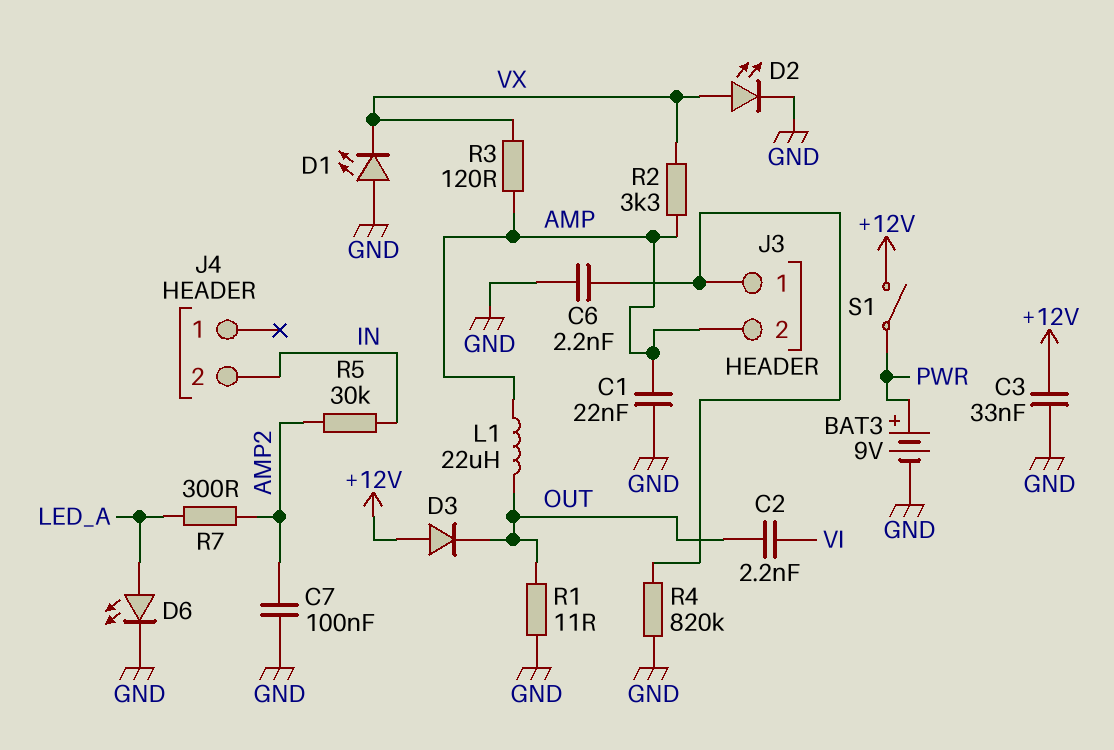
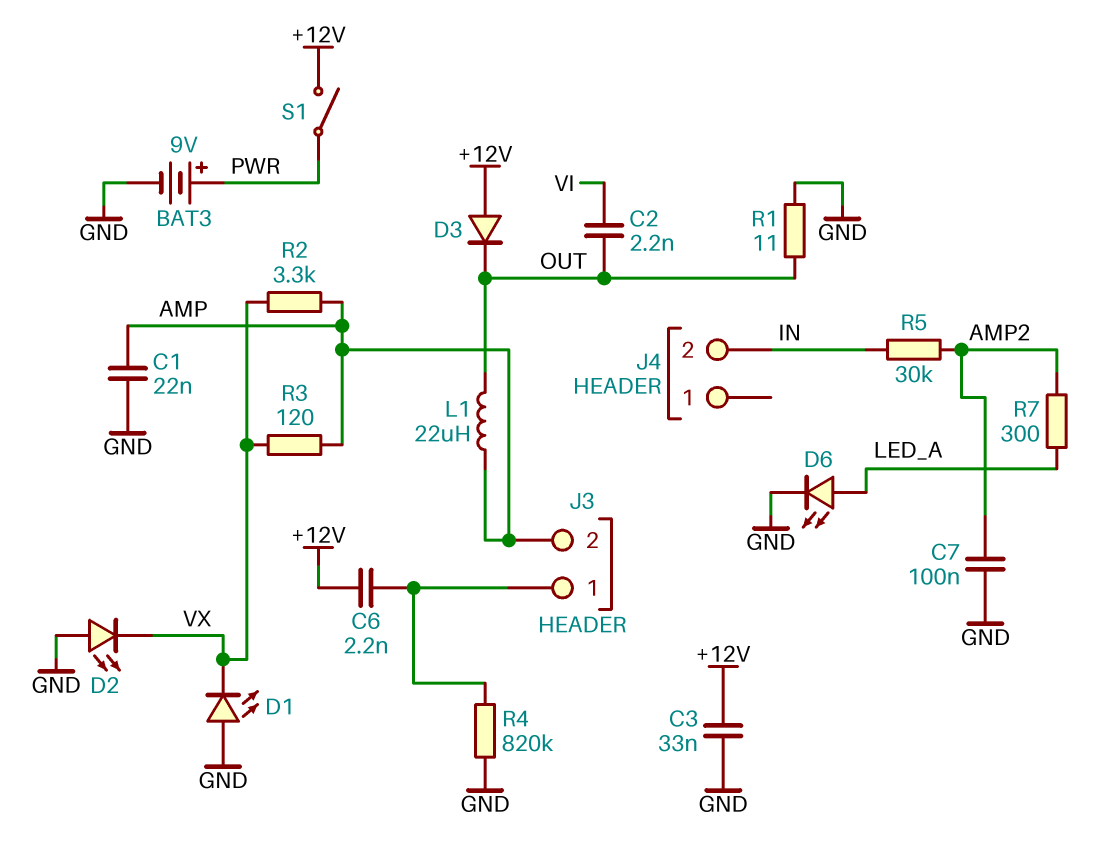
C6: 2.2nF (GND, J3/1) -> 2.2nF (+12V, J3/1)
D2: LED (A VX, K GND) -> LED (A GND, K VX)

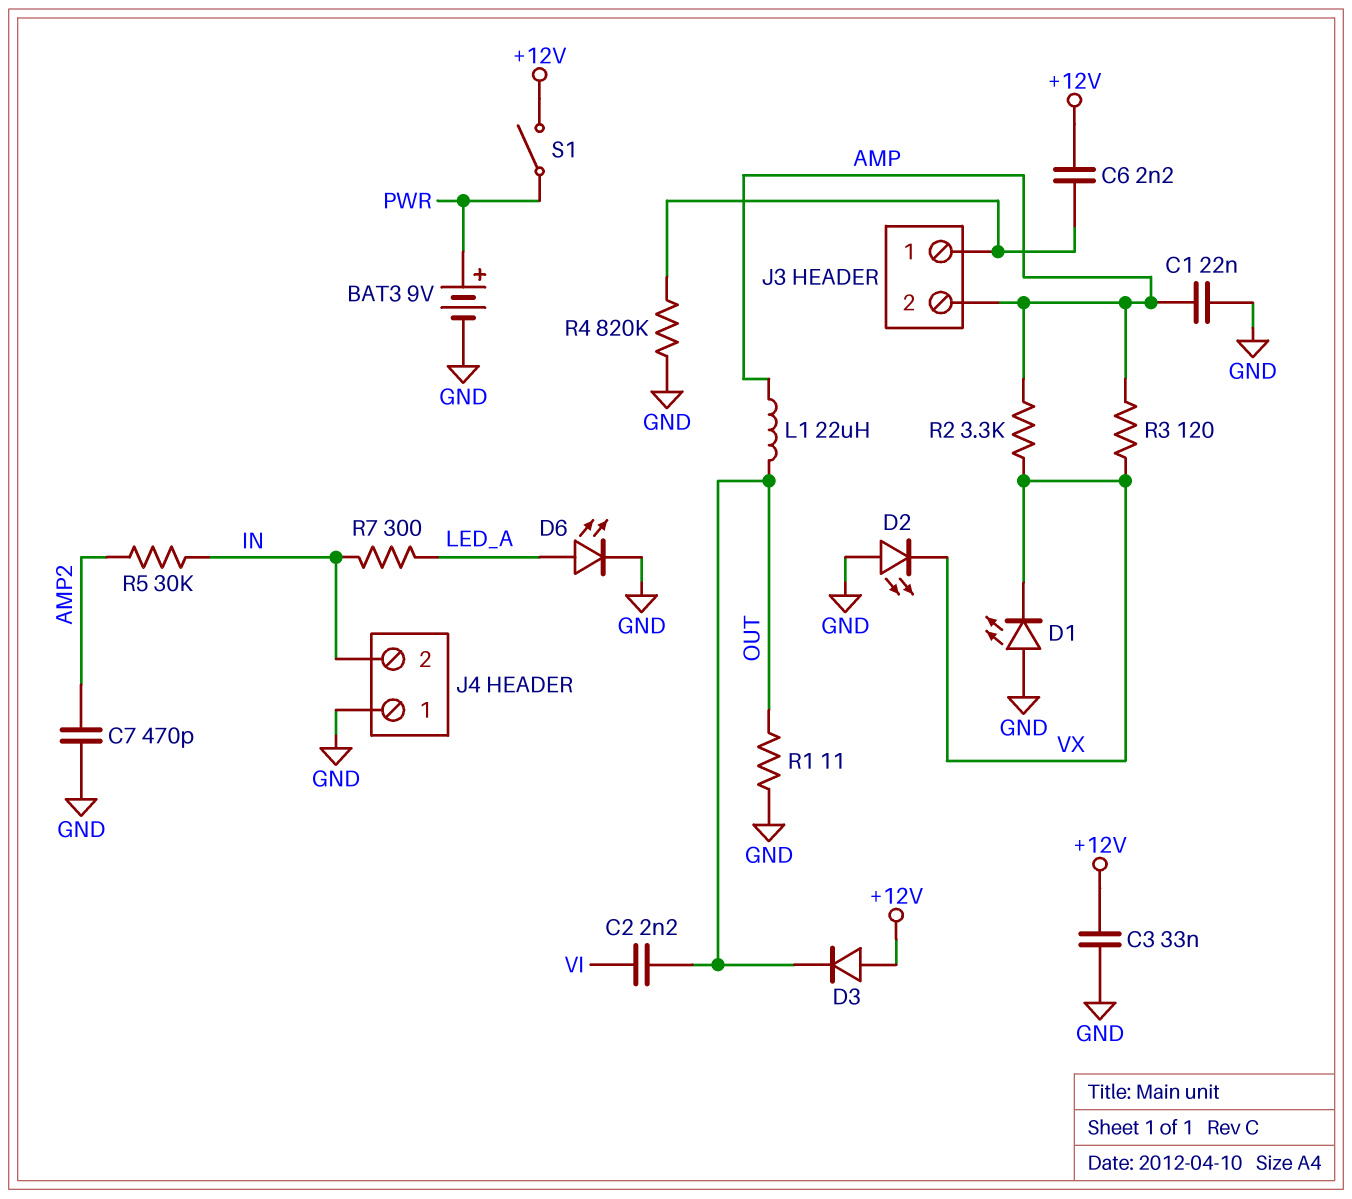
C7: 100nF (AMP2, GND) -> 470pF (AMP2, GND)
J4 pin 1: none -> GND
R7: 300 (AMP2, LED_A) -> 300 (IN, LED_A)

